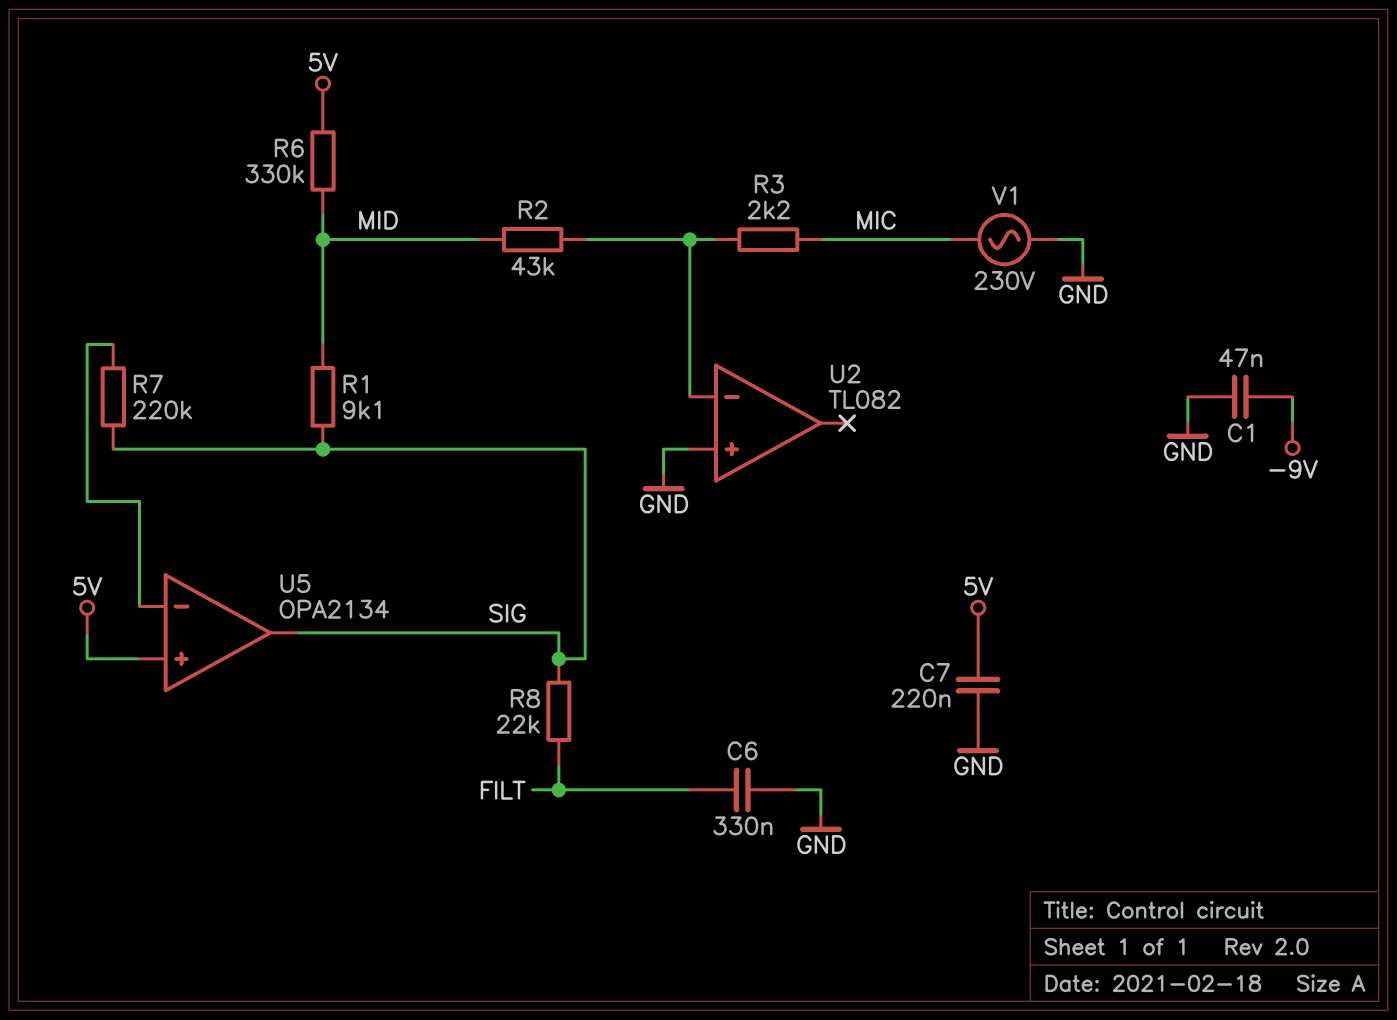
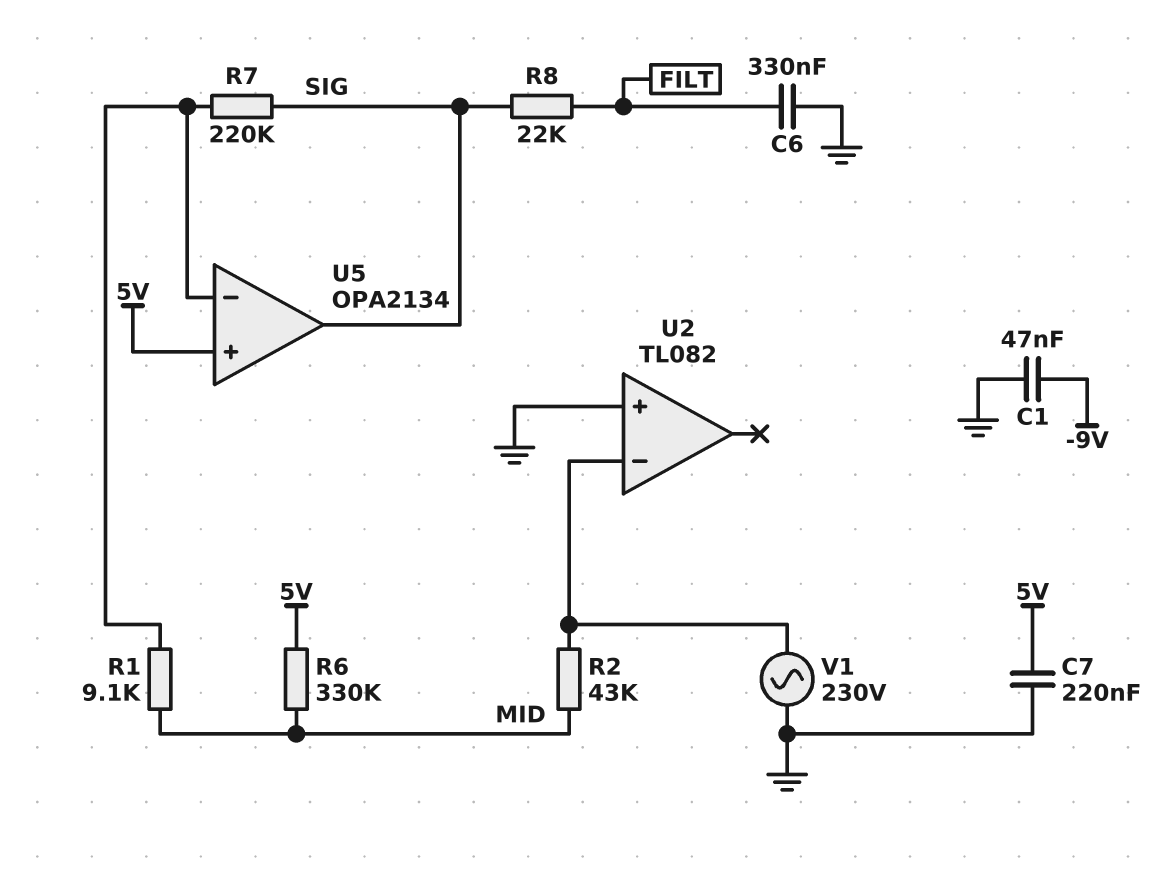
R1: 9.1k (MID, SIG) -> 9.1k (MID, U5/in-)
R3: 2.2k (MIC, U2/in-) -> none
V1: AC 230V (GND, MIC) -> AC 230V (GND, U2/in-)

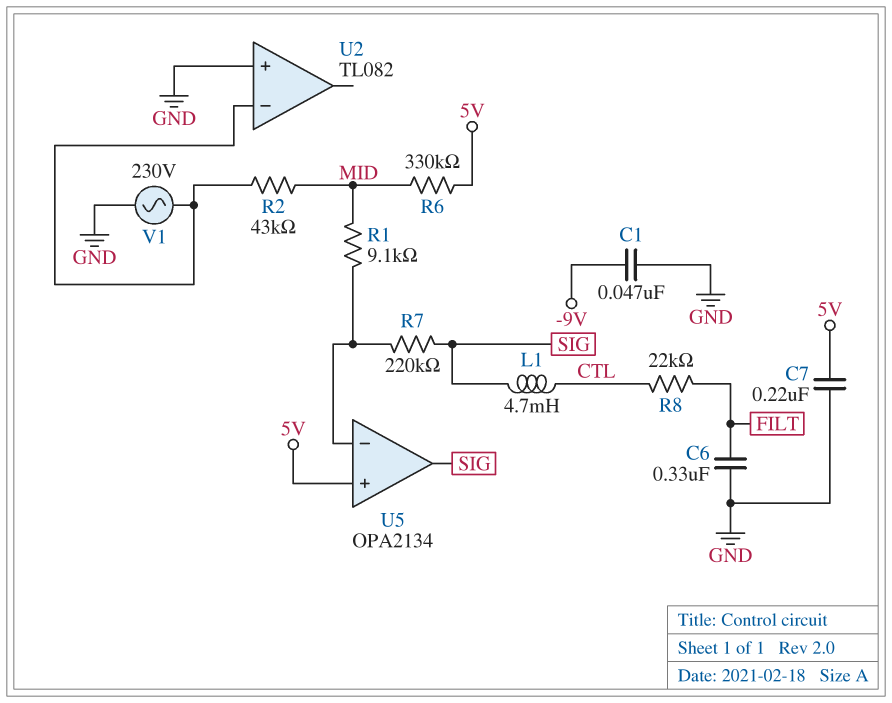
L1: none -> 4.7mH (CTL, SIG)
R8: 22k (FILT, SIG) -> 22k (CTL, FILT)

